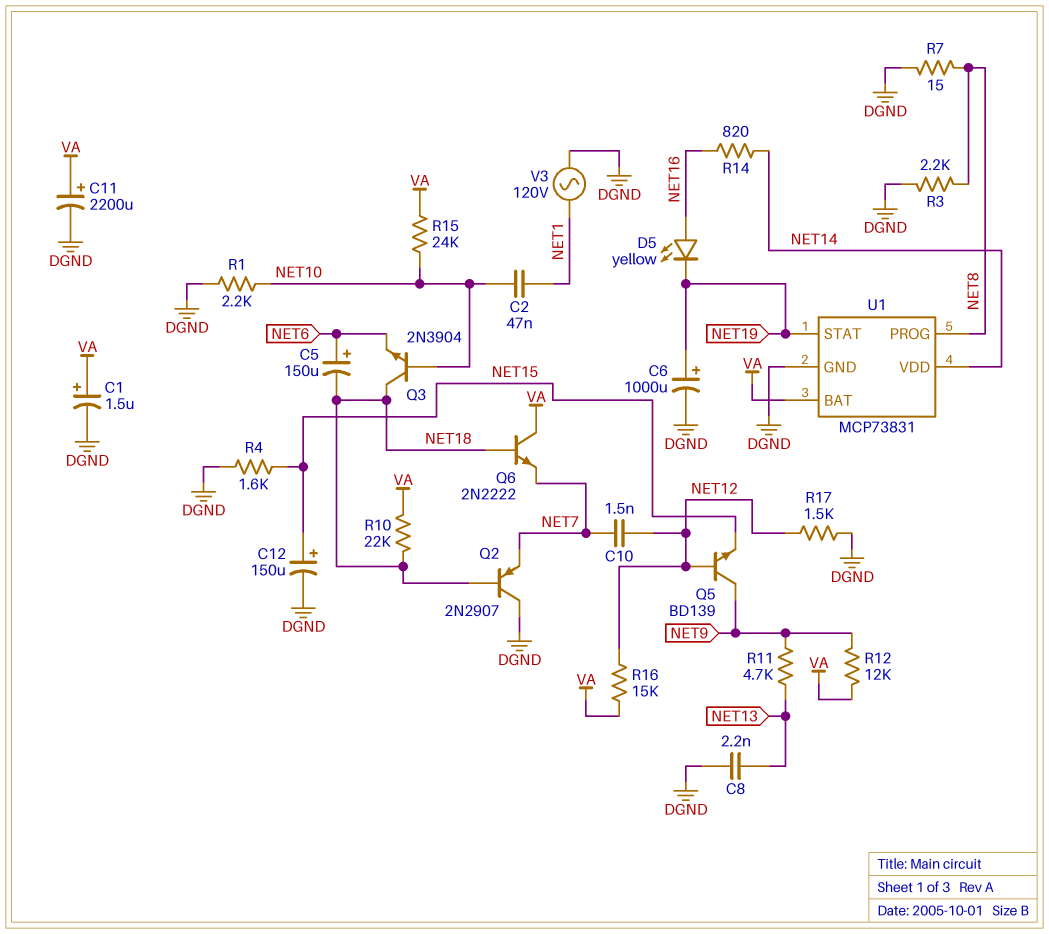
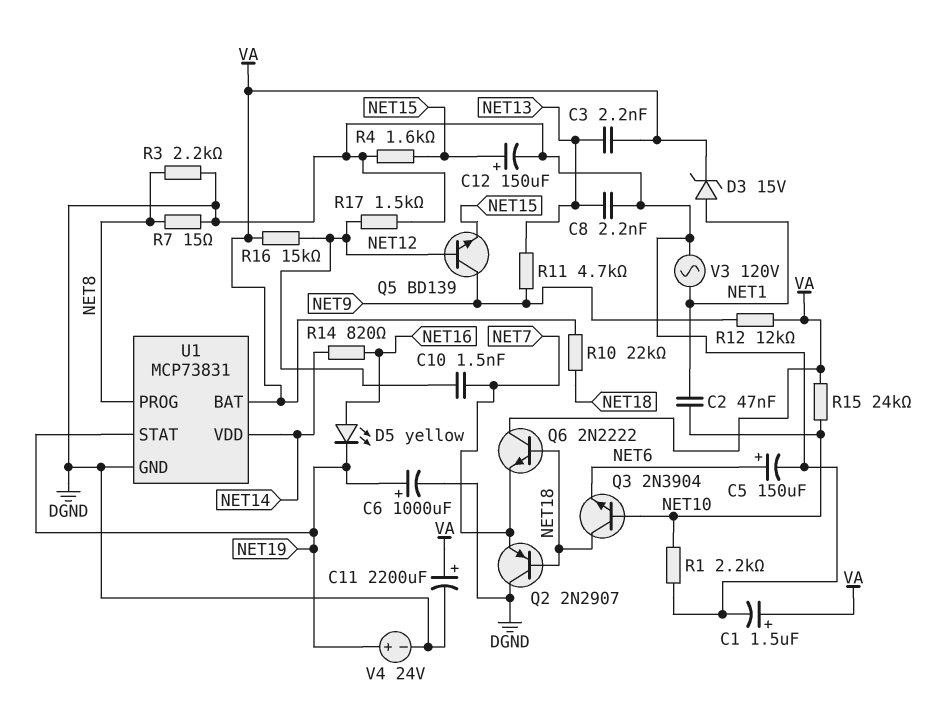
C3: none -> 2.2nF (NET13, VA)
C5: 150uF (plus NET6, minus NET18) -> 150uF (plus NET6, minus DGND)
D3: none -> zener 15V (A NET1, K VA)
V4: none -> 24V (plus NET19, minus DGND)

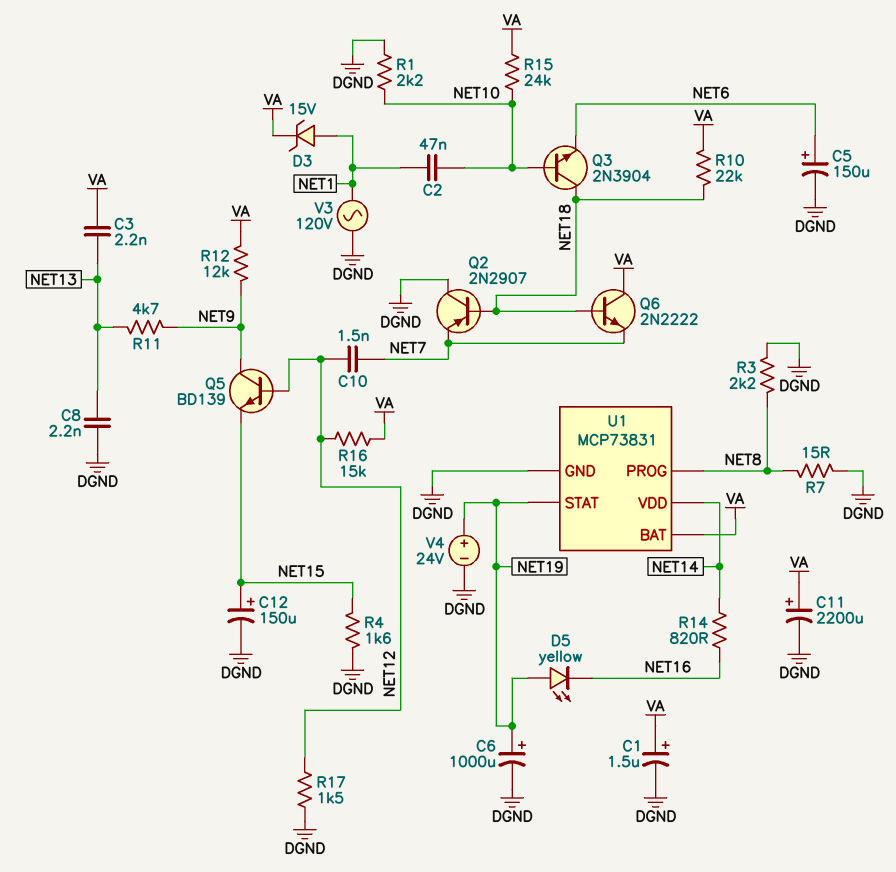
D5: LED yellow (A NET16, K NET19) -> LED yellow (A NET19, K NET16)

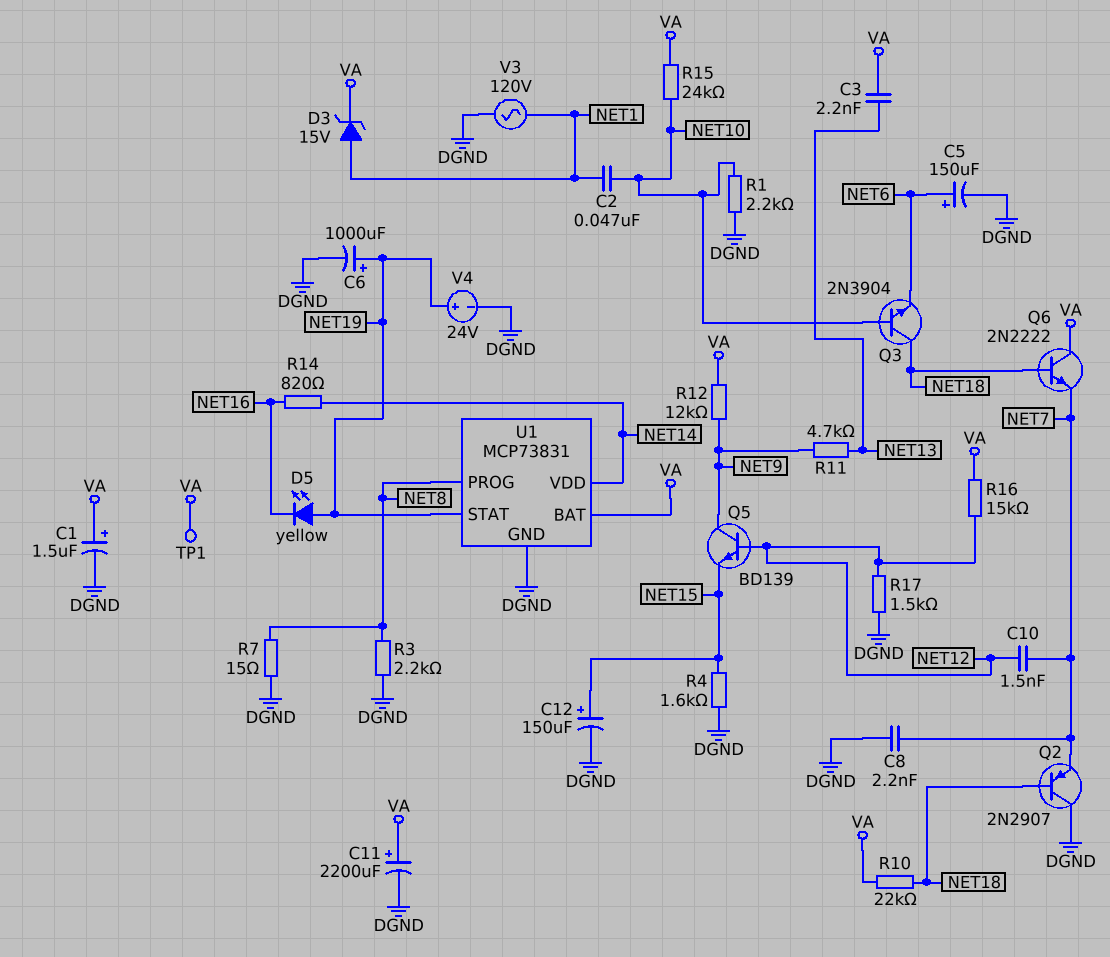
C8: 2.2nF (DGND, NET13) -> 2.2nF (DGND, NET7)
TP1: none -> test point (VA)

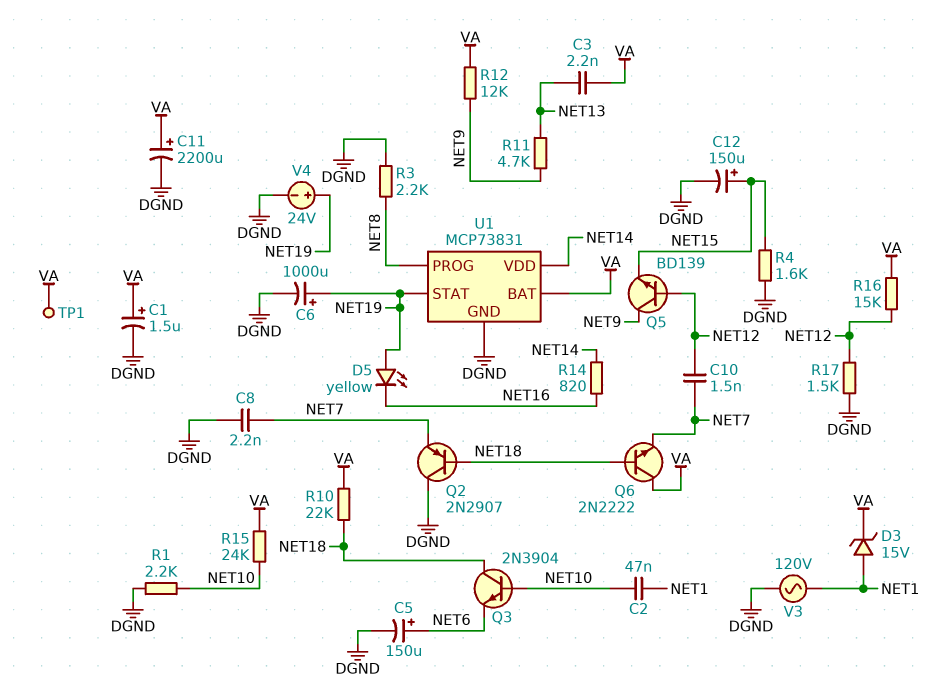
R7: 15 (DGND, NET8) -> none

